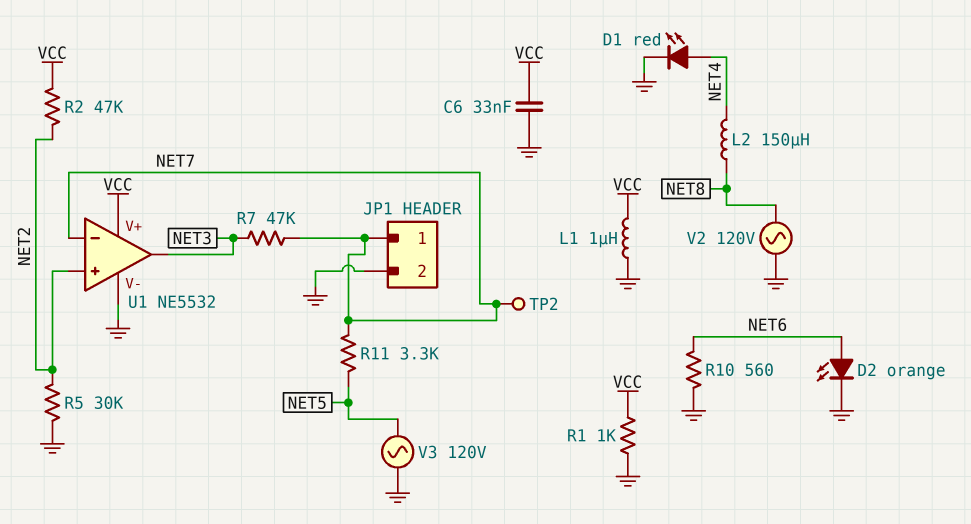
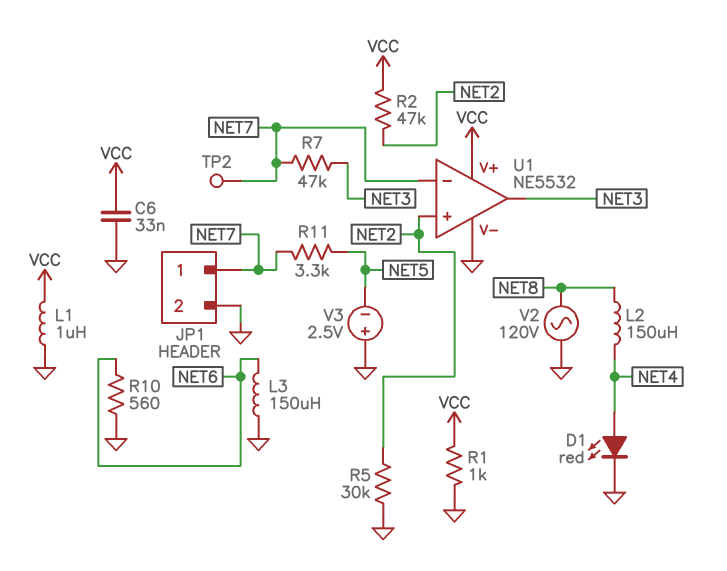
D2: LED orange (A NET6, K GND) -> none
L3: none -> 150uH (GND, NET6)
V3: AC 120V (GND, NET5) -> 2.5V (plus GND, minus NET5)

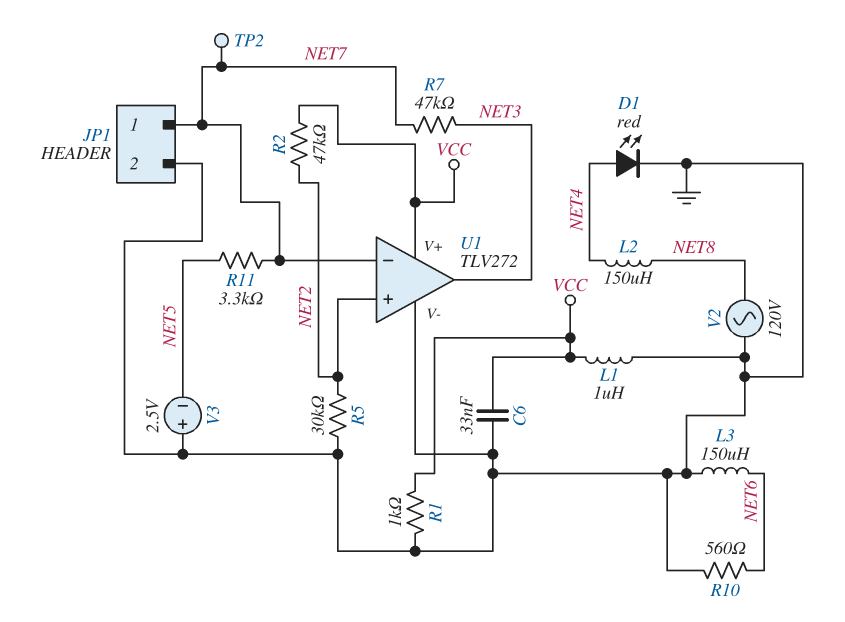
U1: NE5532 -> TLV272

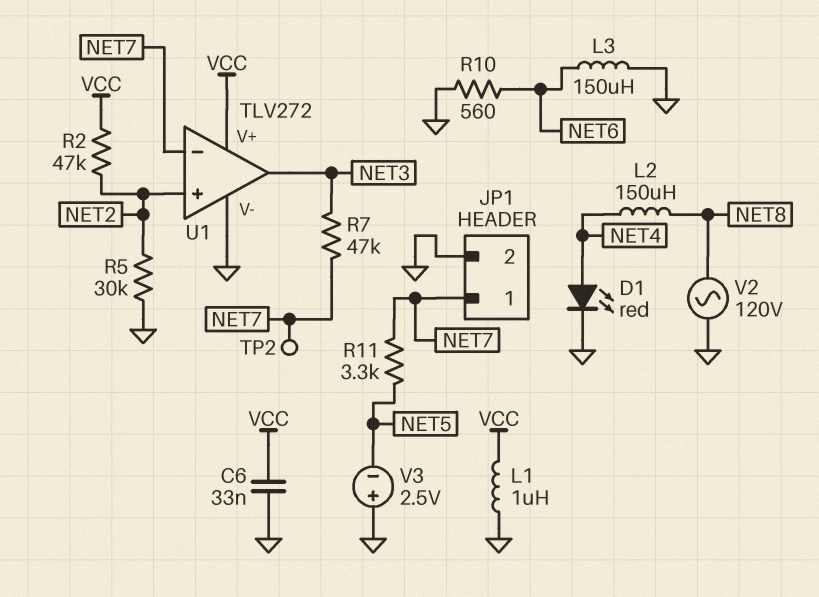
R1: 1k (GND, VCC) -> none

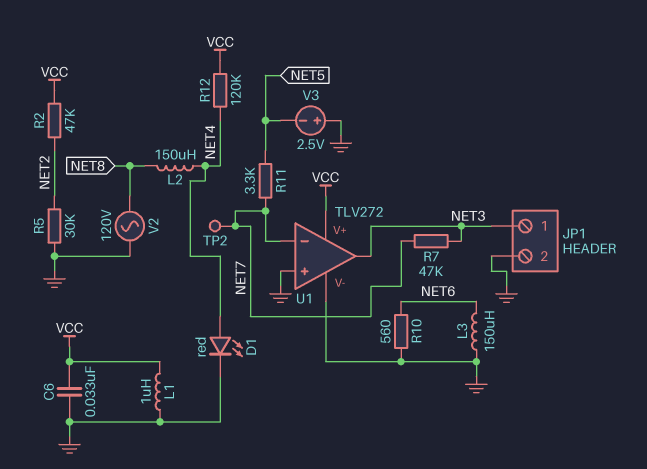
JP1 pin 1: NET7 -> NET3
R12: none -> 120k (NET4, VCC)
U1 pin in+: NET2 -> GND

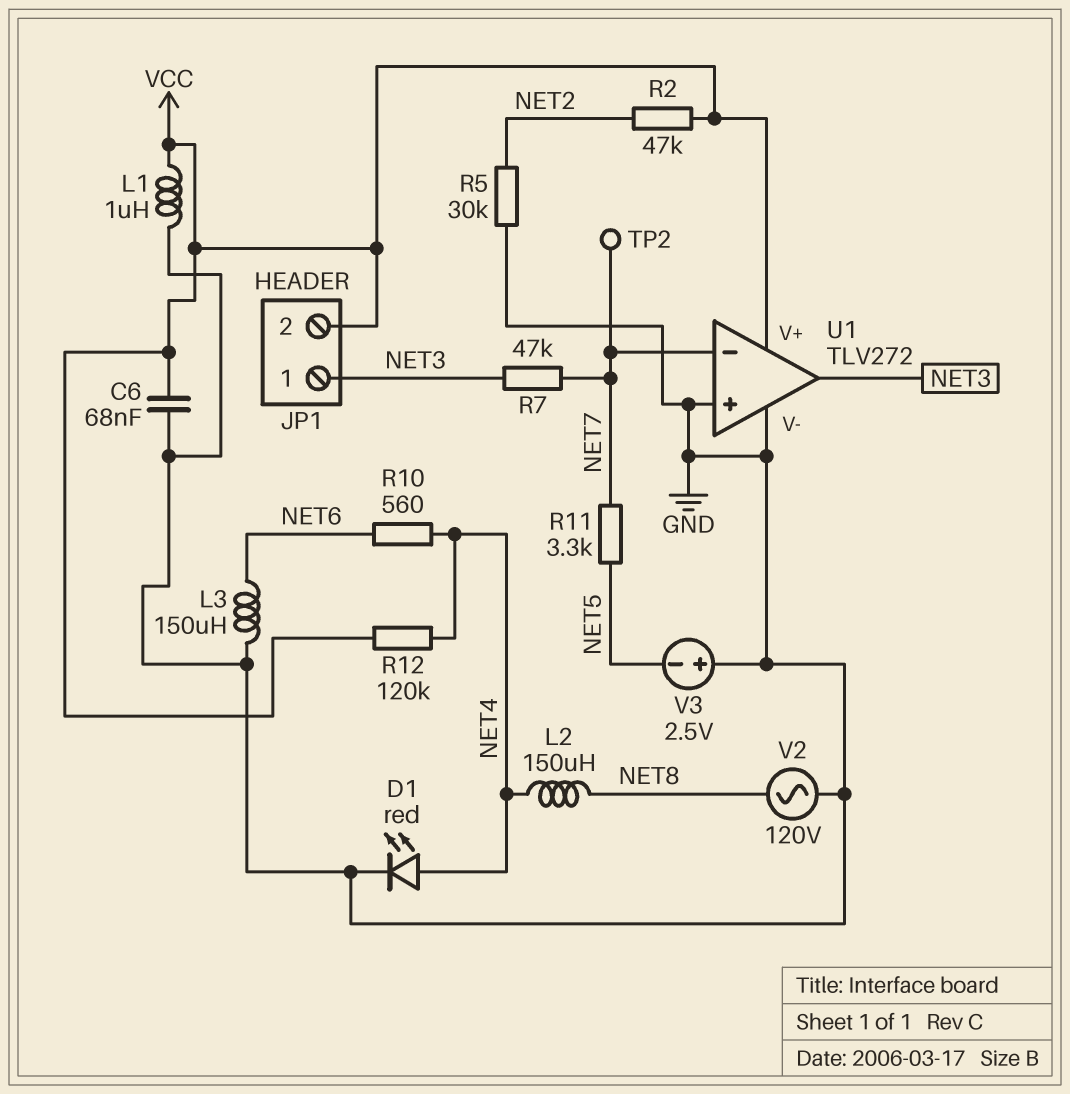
C6: 33nF (GND, VCC) -> 68nF (GND, VCC)
JP1 pin 2: GND -> VCC
R10: 560 (GND, NET6) -> 560 (NET4, NET6)

